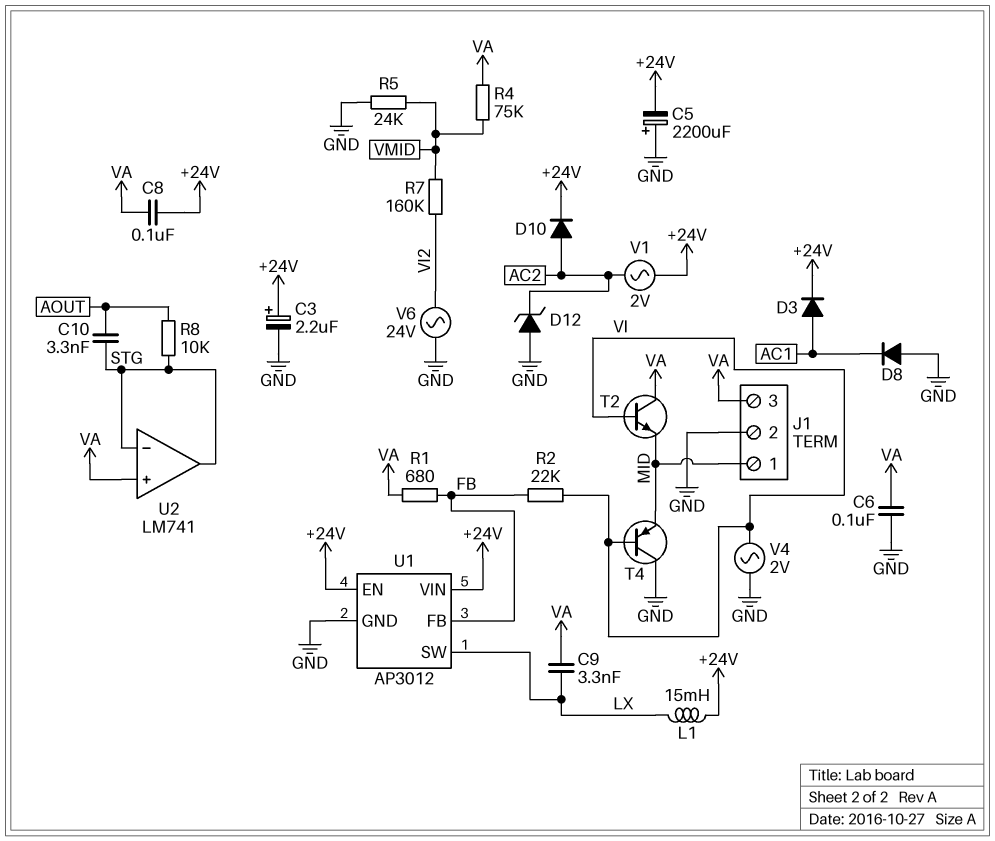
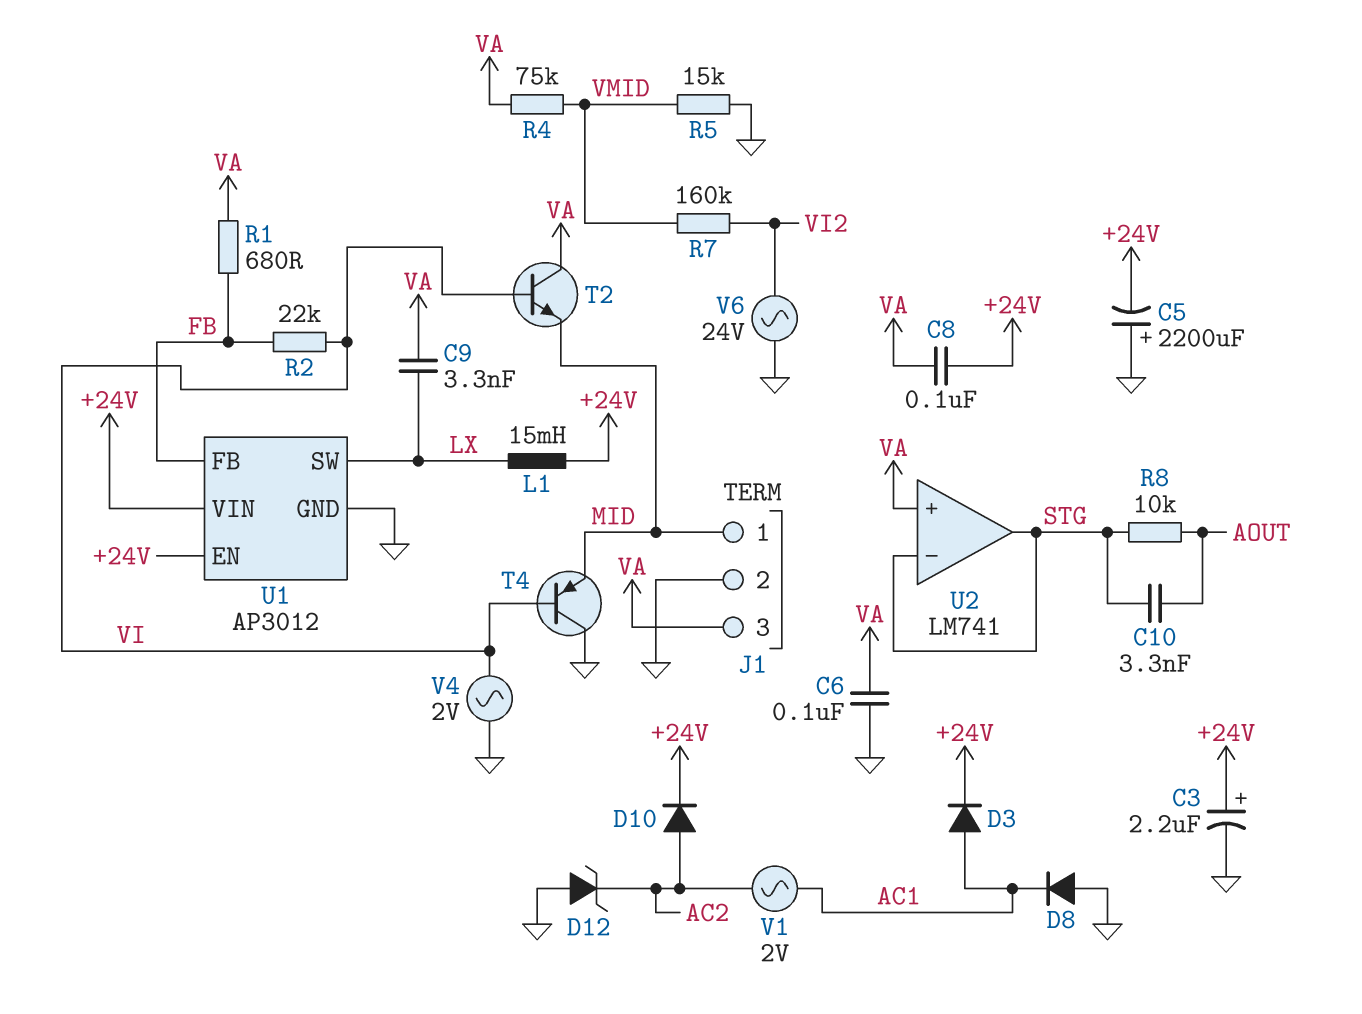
R5: 24k (GND, VMID) -> 15k (GND, VMID)
V1: AC 2V (+24V, AC2) -> AC 2V (AC1, AC2)

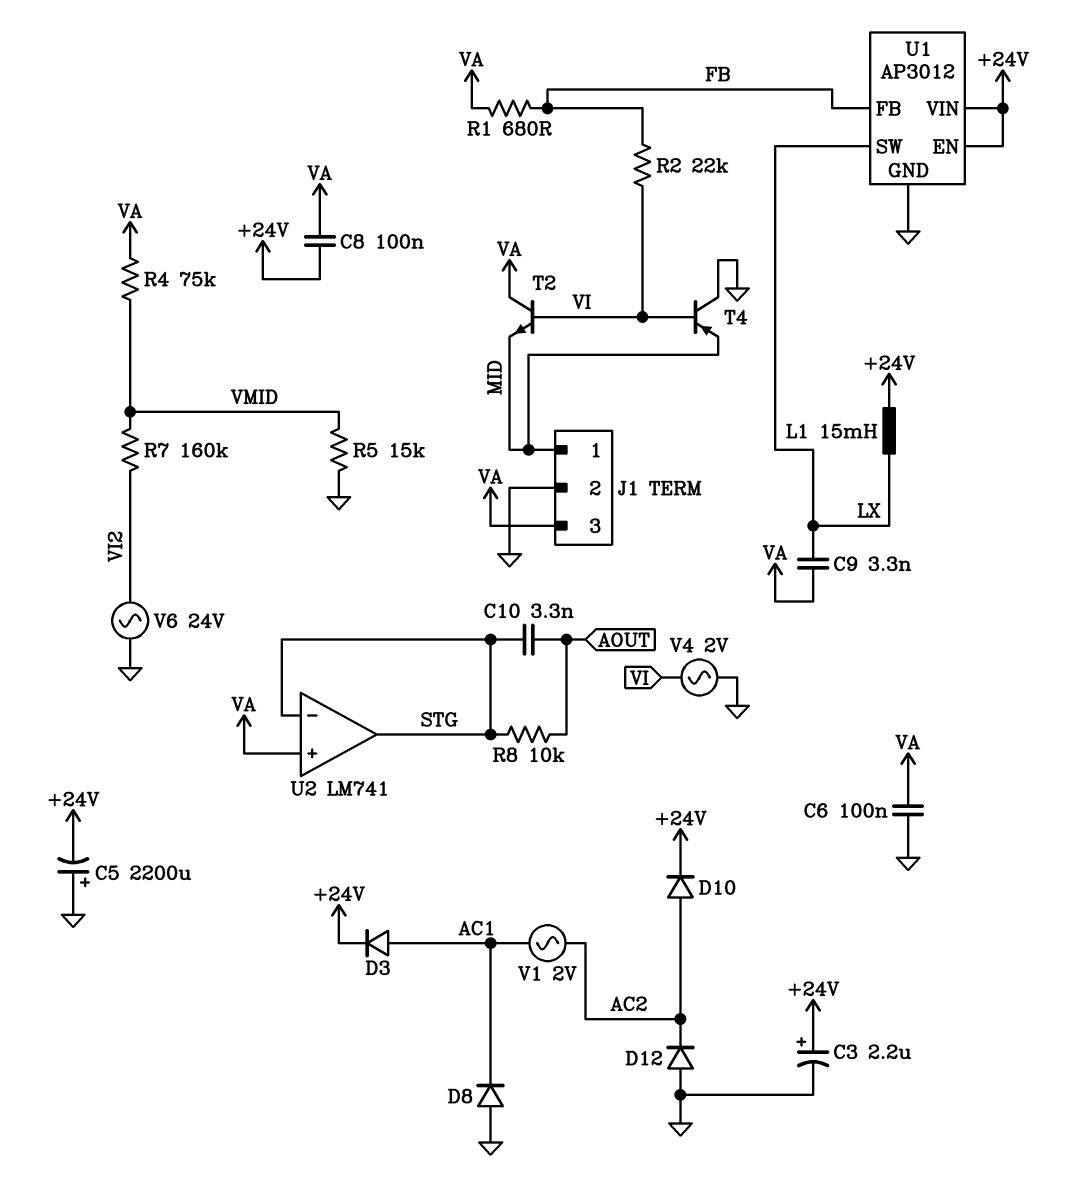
D12: zener (A GND, K AC2) -> diode (A GND, K AC2)

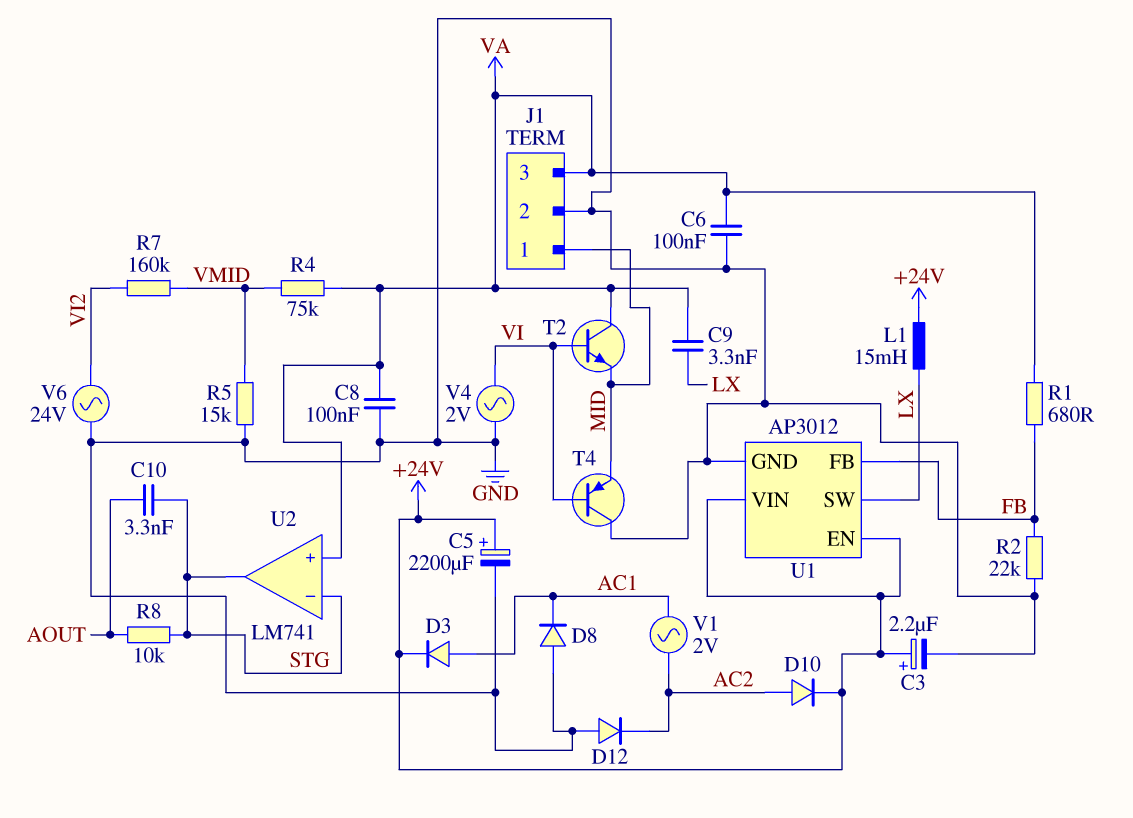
C5: 2200uF (plus GND, minus +24V) -> 2200uF (plus +24V, minus GND)
C8: 100nF (+24V, VA) -> 100nF (GND, VA)
R2: 22k (FB, VI) -> 22k (FB, GND)

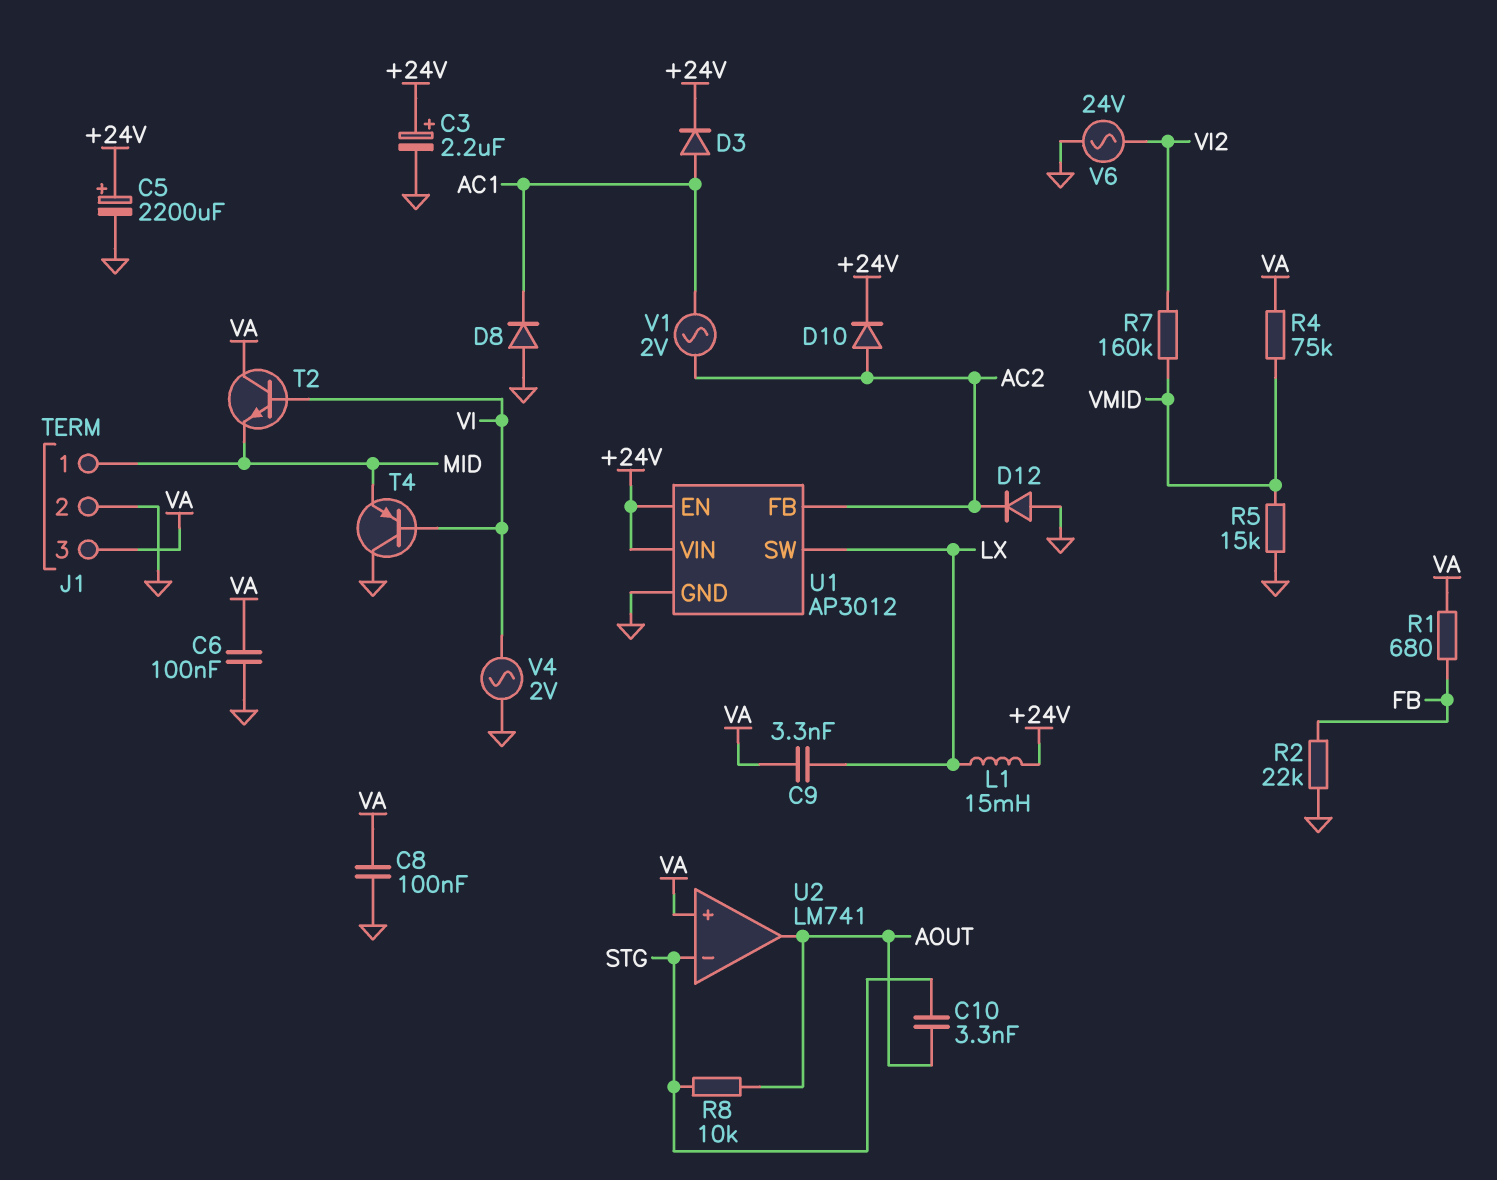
U1 pin FB: FB -> AC2
U2 pin out: STG -> AOUT

